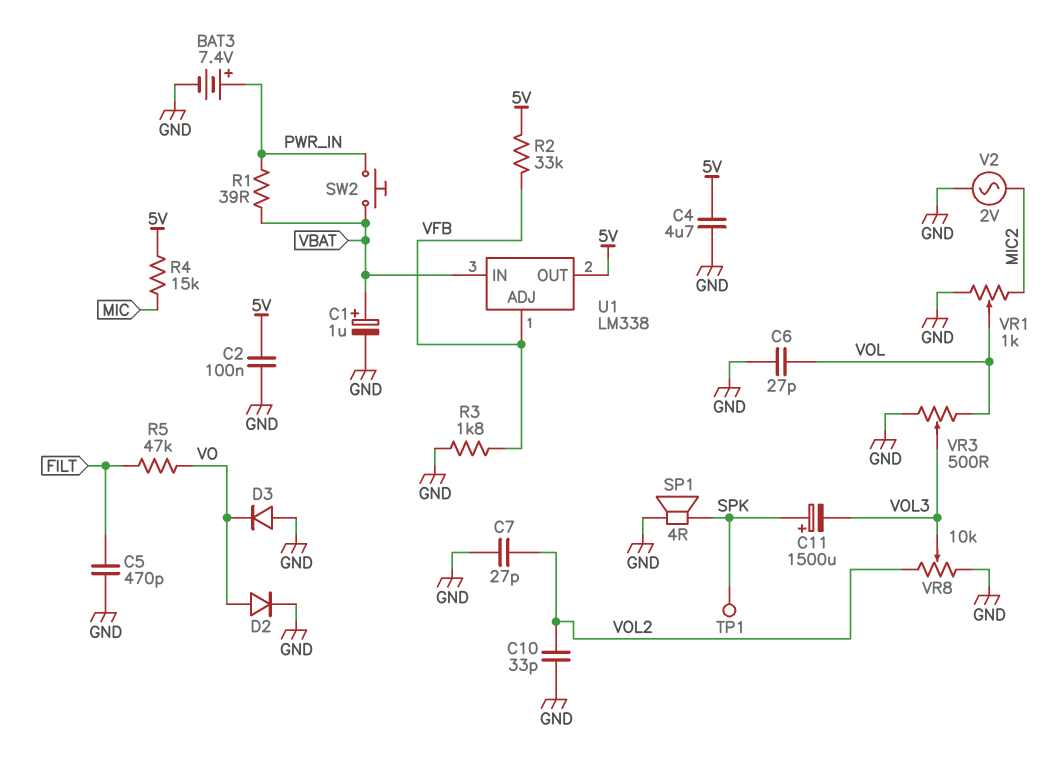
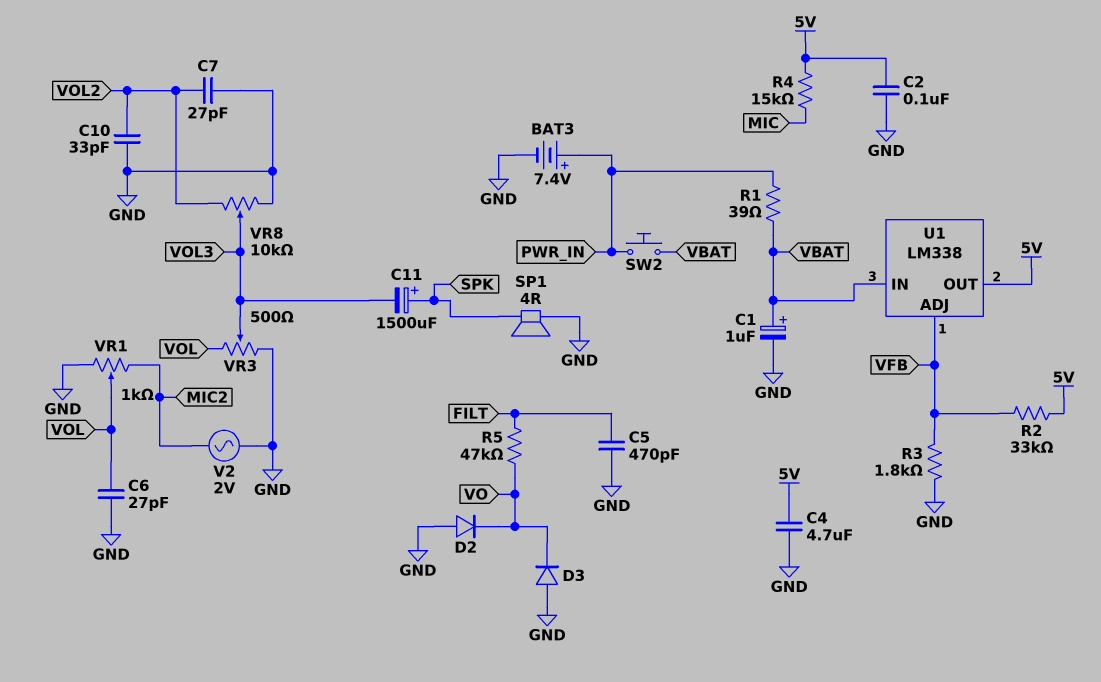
D2: diode (A VO, K GND) -> diode (A GND, K VO)
TP1: test point (SPK) -> none

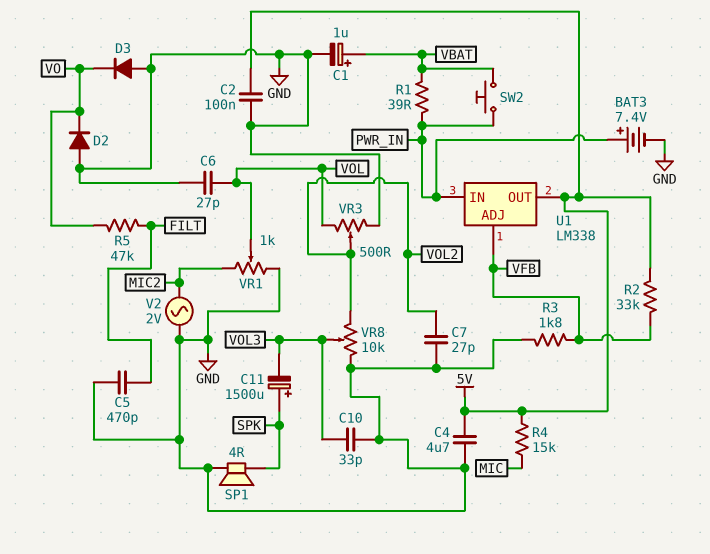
C10: 33pF (GND, VOL2) -> 33pF (GND, VOL3)
U1 pin IN: VBAT -> PWR_IN
VR3: 500 (GND, VOL, wiper VOL3) -> 500 (GND, VOL, wiper VOL2)

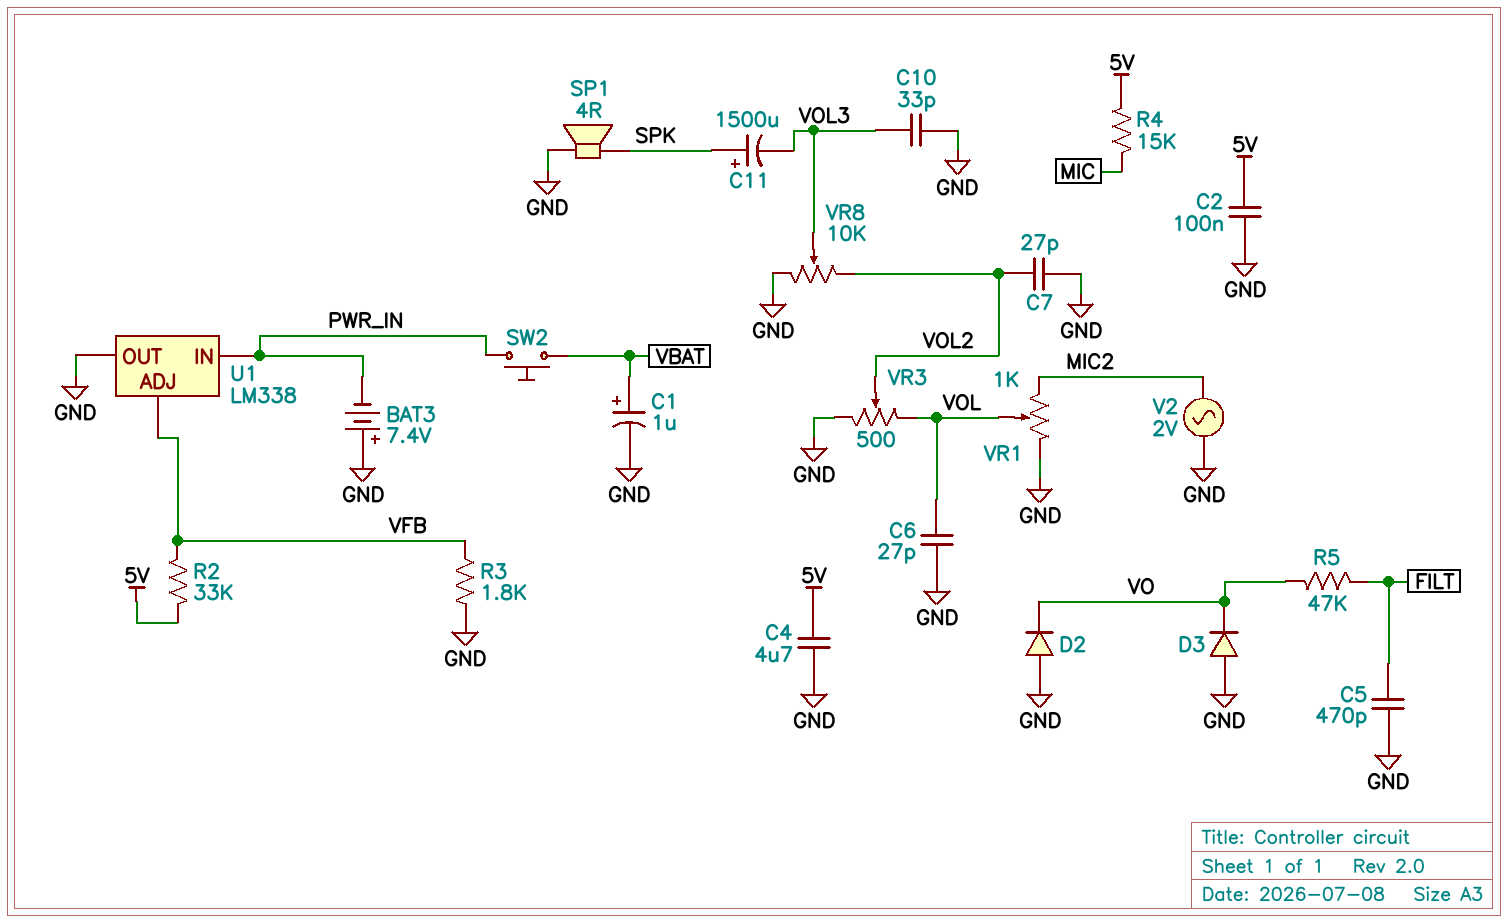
BAT3: 7.4V (plus PWR_IN, minus GND) -> 7.4V (plus GND, minus PWR_IN)
R1: 39 (PWR_IN, VBAT) -> none
U1 pin OUT: 5V -> GND

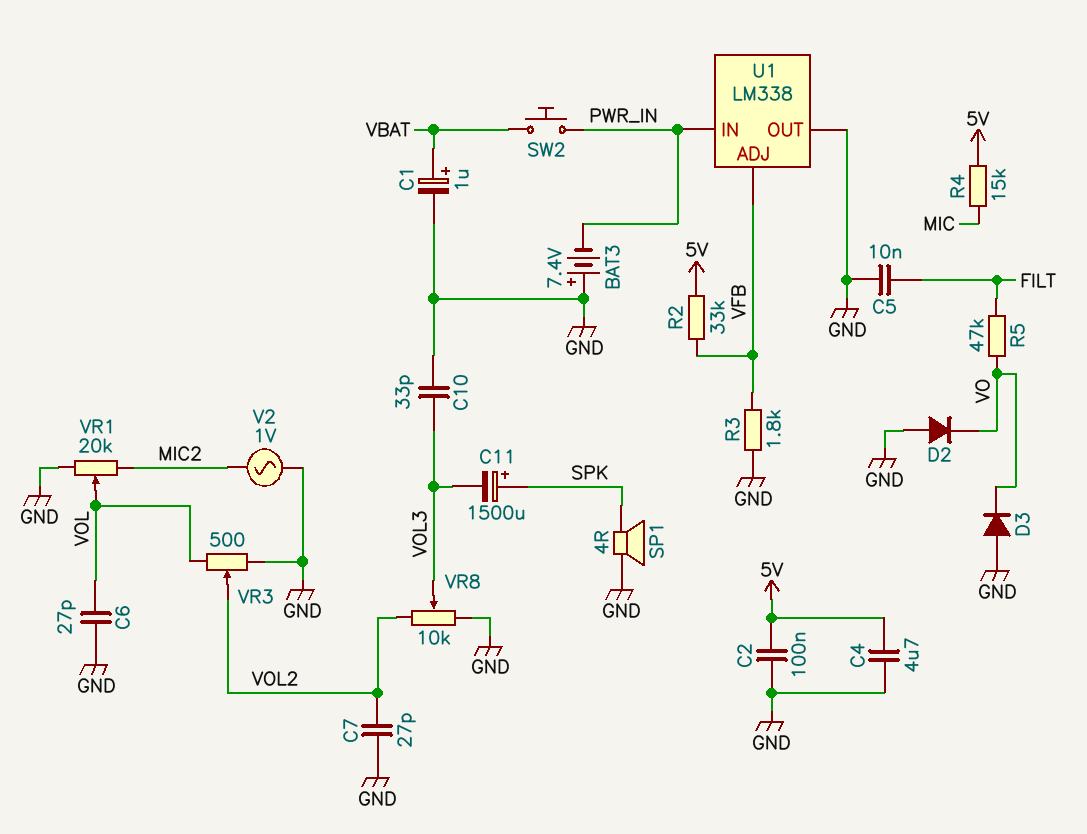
C5: 470pF (FILT, GND) -> 10nF (FILT, GND)
V2: AC 2V (GND, MIC2) -> AC 1V (GND, MIC2)
VR1: 1k (GND, MIC2, wiper VOL) -> 20k (GND, MIC2, wiper VOL)

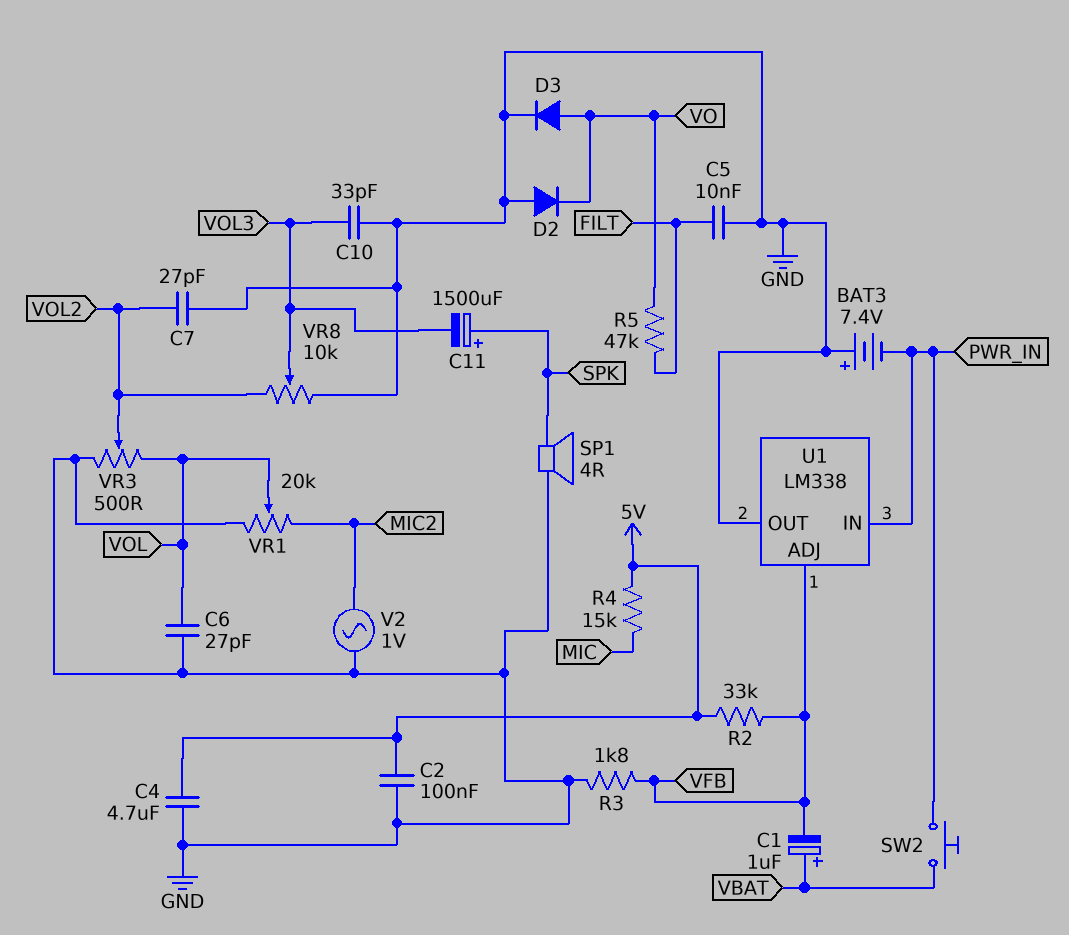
C1: 1uF (plus VBAT, minus GND) -> 1uF (plus VBAT, minus VFB)
D3: diode (A GND, K VO) -> diode (A VO, K GND)

